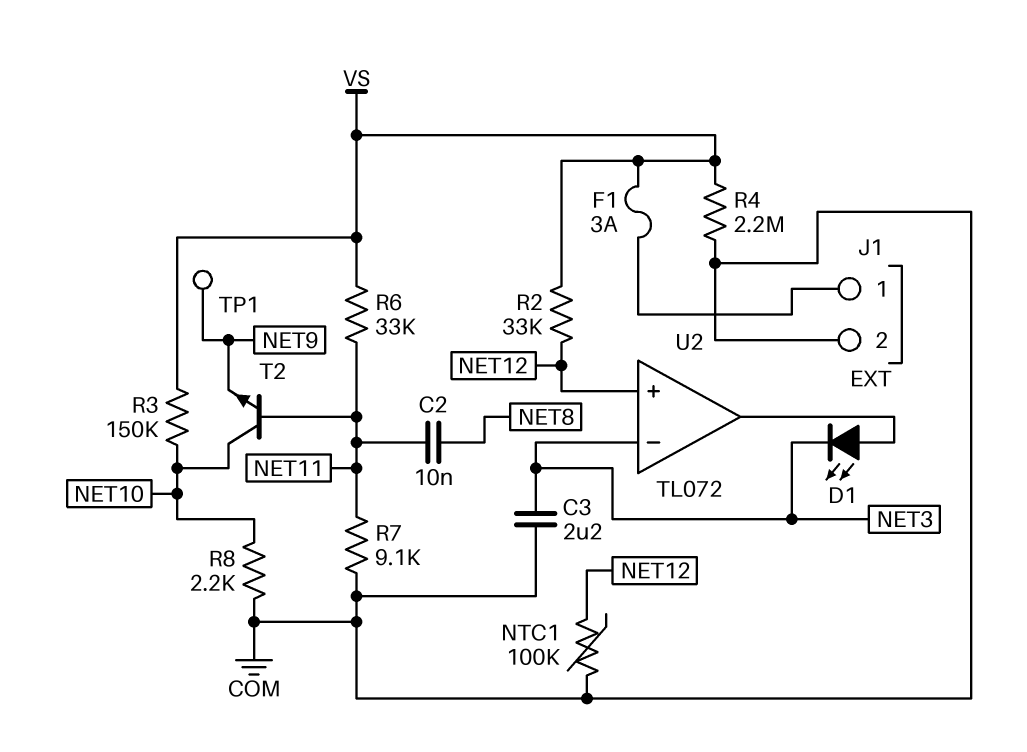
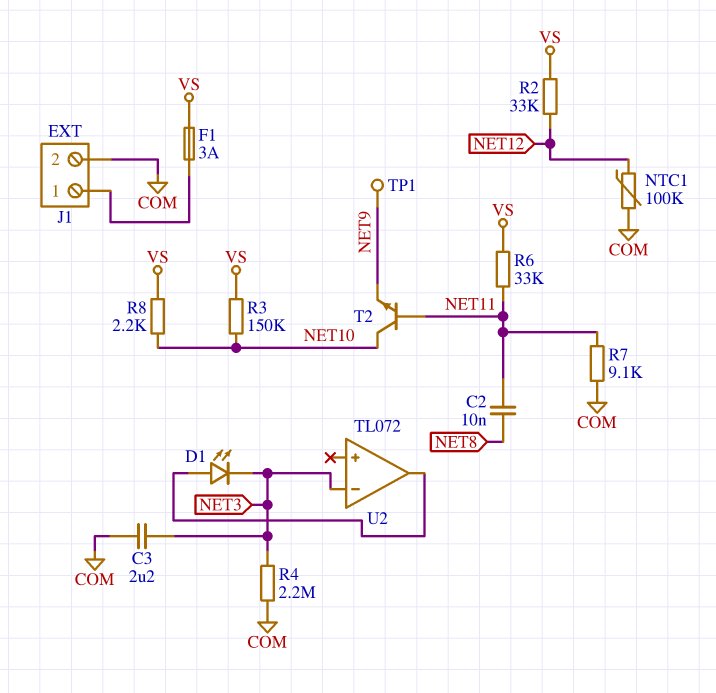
R4: 2.2M (COM, VS) -> 2.2M (COM, NET3)
R8: 2.2k (COM, NET10) -> 2.2k (NET10, VS)
U2 pin in+: NET12 -> none

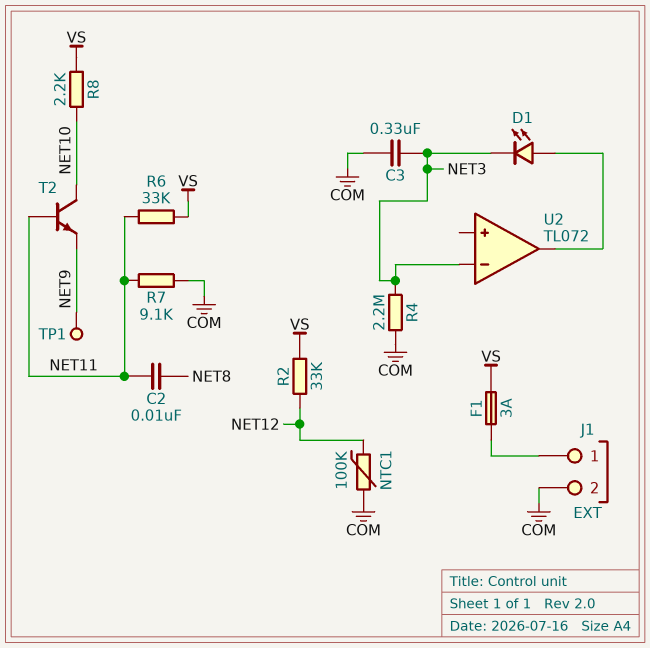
C3: 2.2uF (COM, NET3) -> 330nF (COM, NET3)
R3: 150k (NET10, VS) -> none

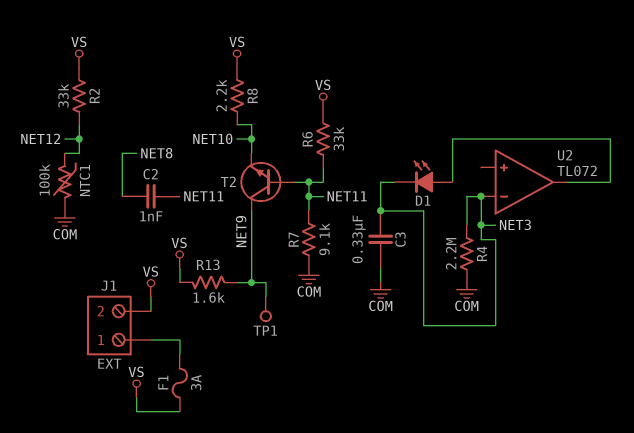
C2: 10nF (NET8, NET11) -> 1nF (NET8, NET11)
J1 pin 2: COM -> VS
R13: none -> 1.6k (NET9, VS)
T2: NPN (B NET11, C NET10, E NET9) -> NPN (B NET11, C NET9, E NET10)

